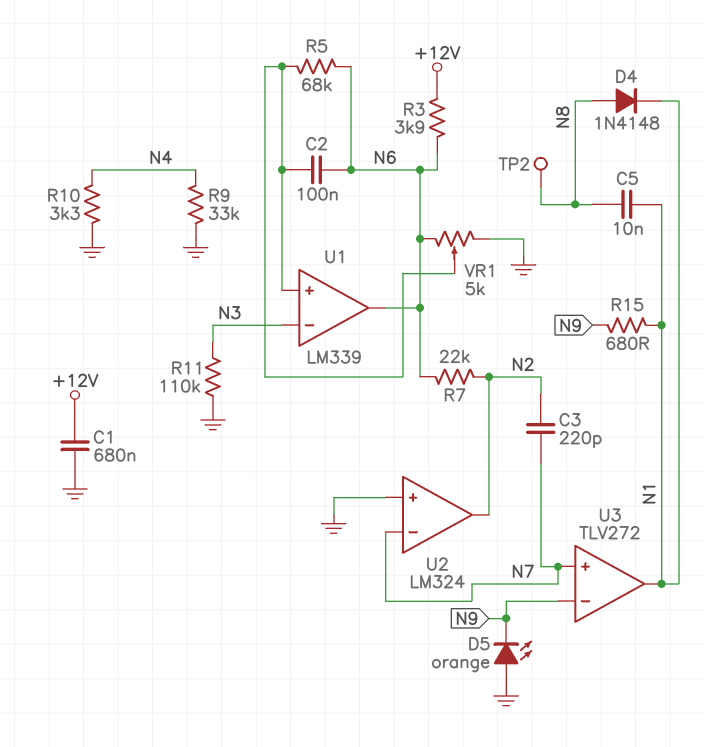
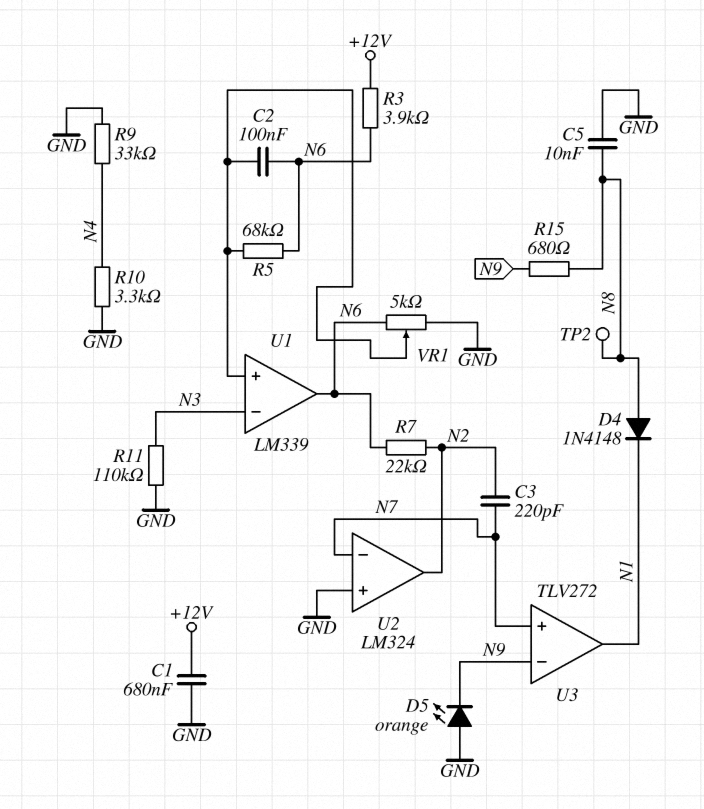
C5: 10nF (N1, N8) -> 10nF (GND, N8)
R15: 680 (N1, N9) -> 680 (N8, N9)

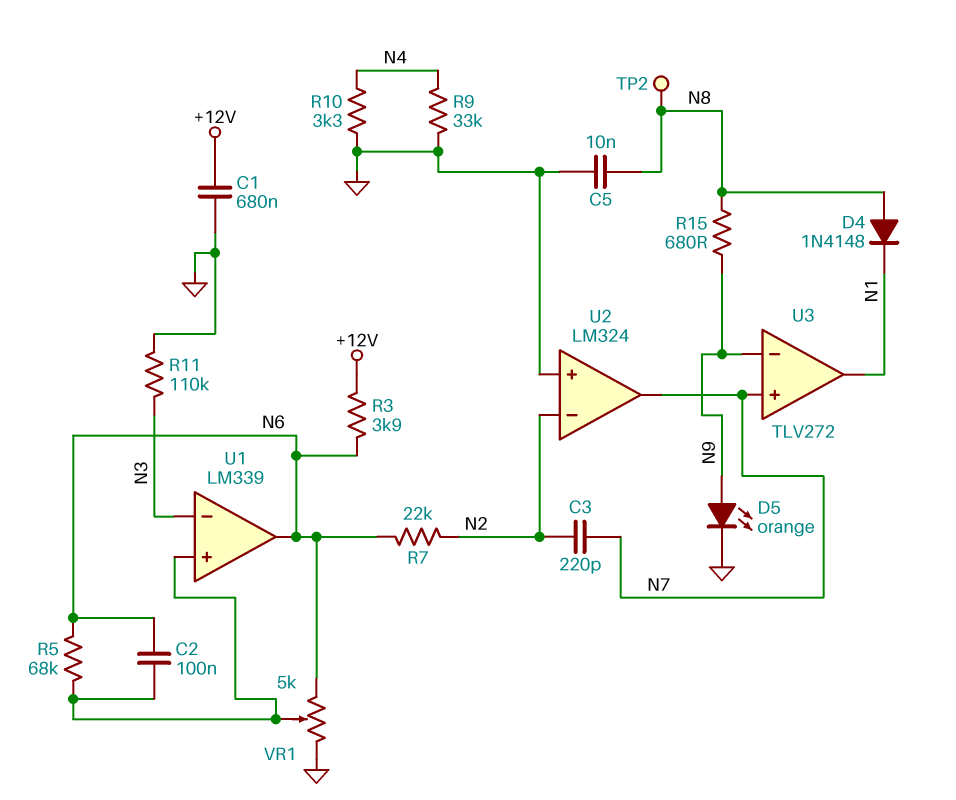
D5: LED orange (A GND, K N9) -> LED orange (A N9, K GND)
U2 pin in-: N7 -> N2
U2 pin out: N2 -> N7

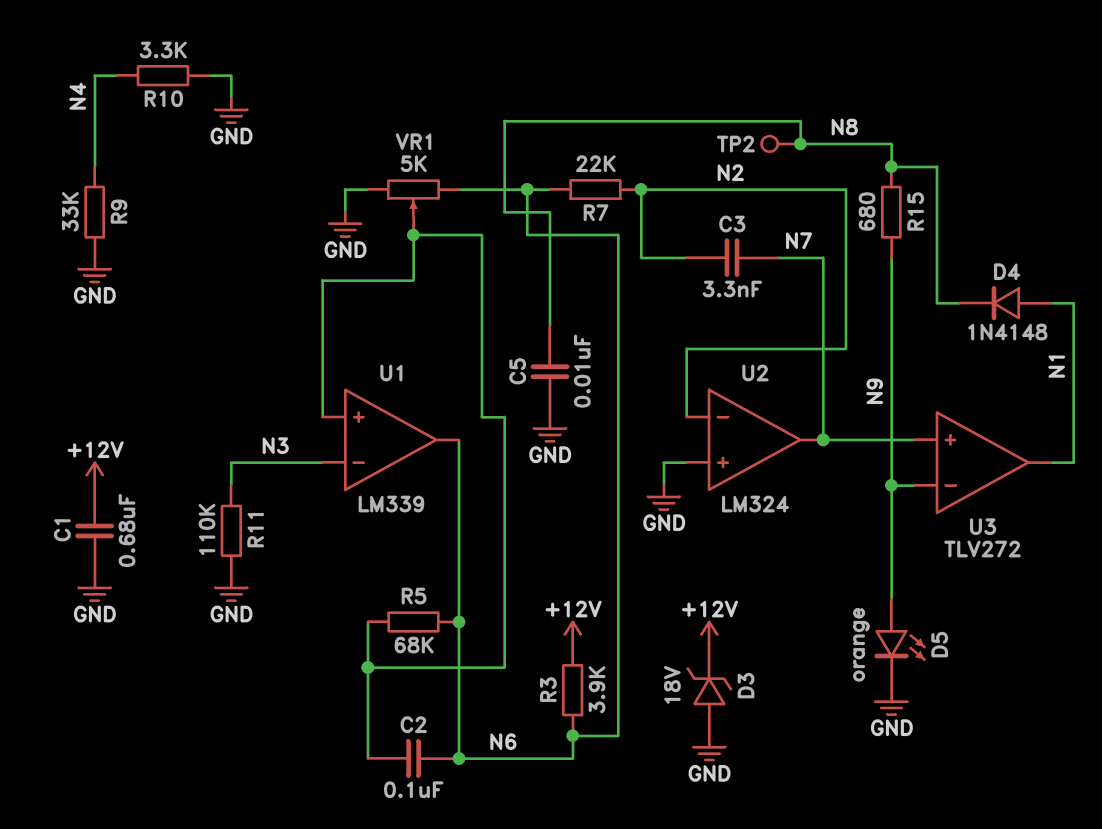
C3: 220pF (N2, N7) -> 3.3nF (N2, N7)
D3: none -> zener 18V (A GND, K +12V)
D4: diode 1N4148 (A N8, K N1) -> diode 1N4148 (A N1, K N8)

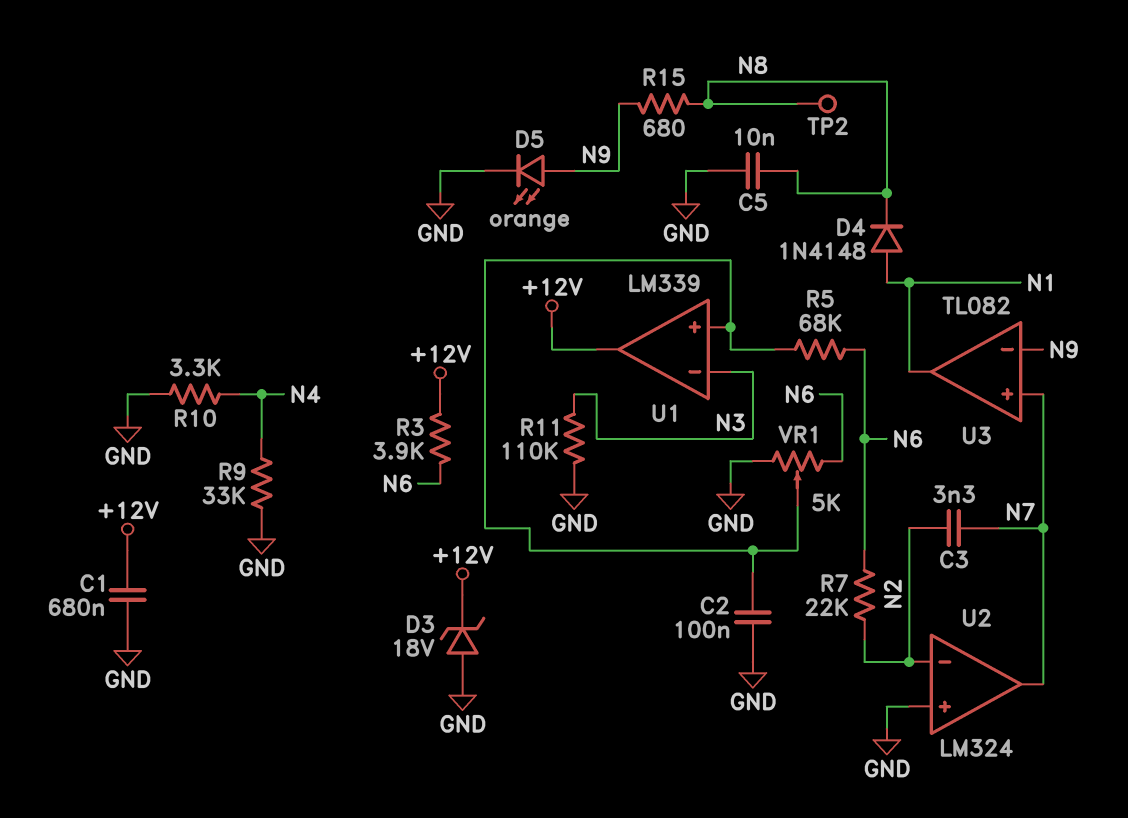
C2: 100nF (N6, U1/in+) -> 100nF (GND, U1/in+)
U1 pin out: N6 -> +12V
U3: TLV272 -> TL082

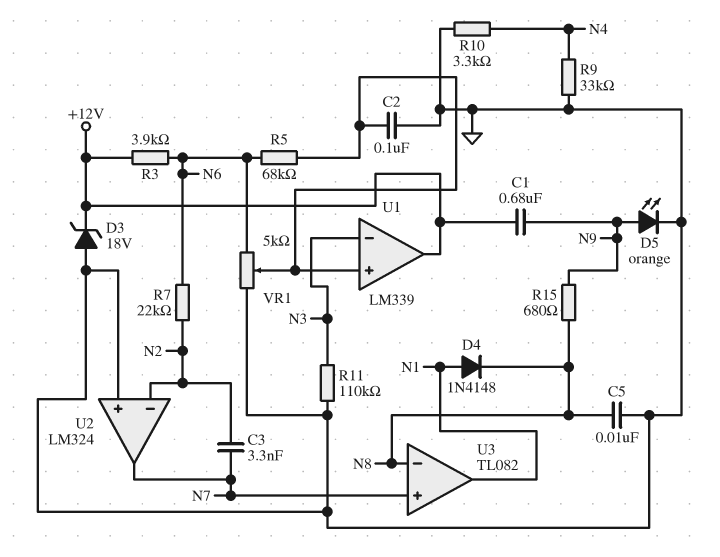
C1: 680nF (+12V, GND) -> 680nF (+12V, N9)
TP2: test point (N8) -> none
U3 pin in-: N9 -> N8

